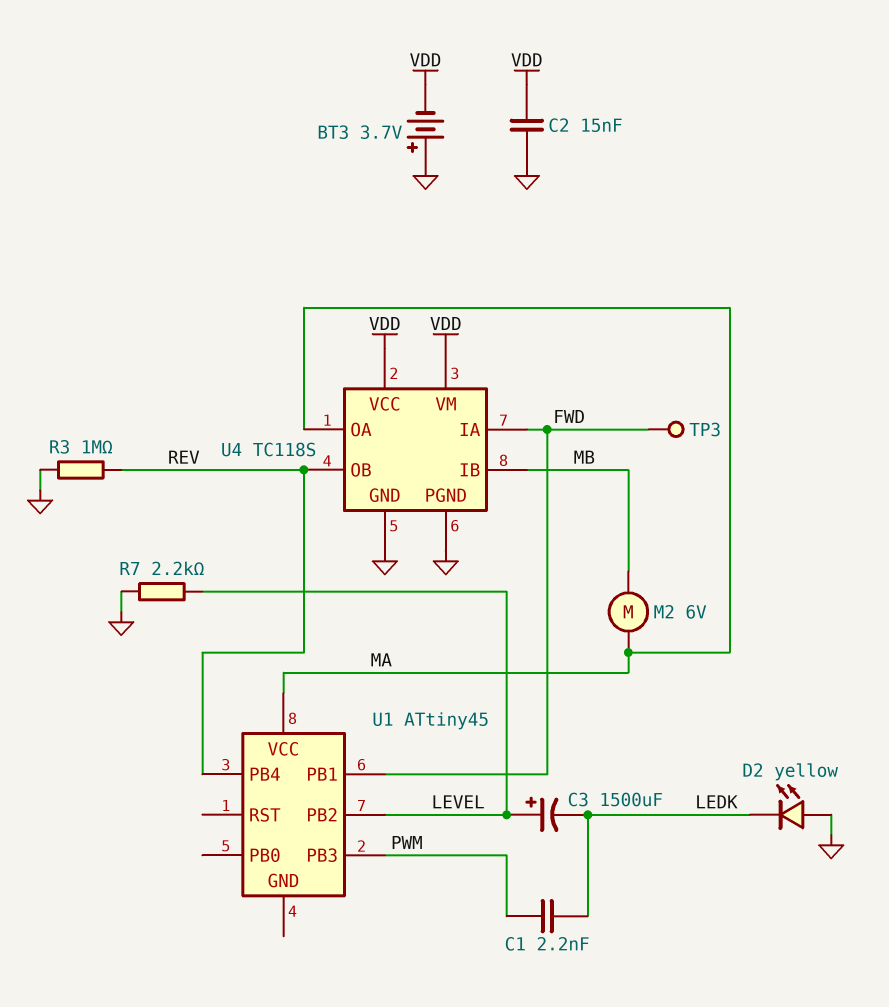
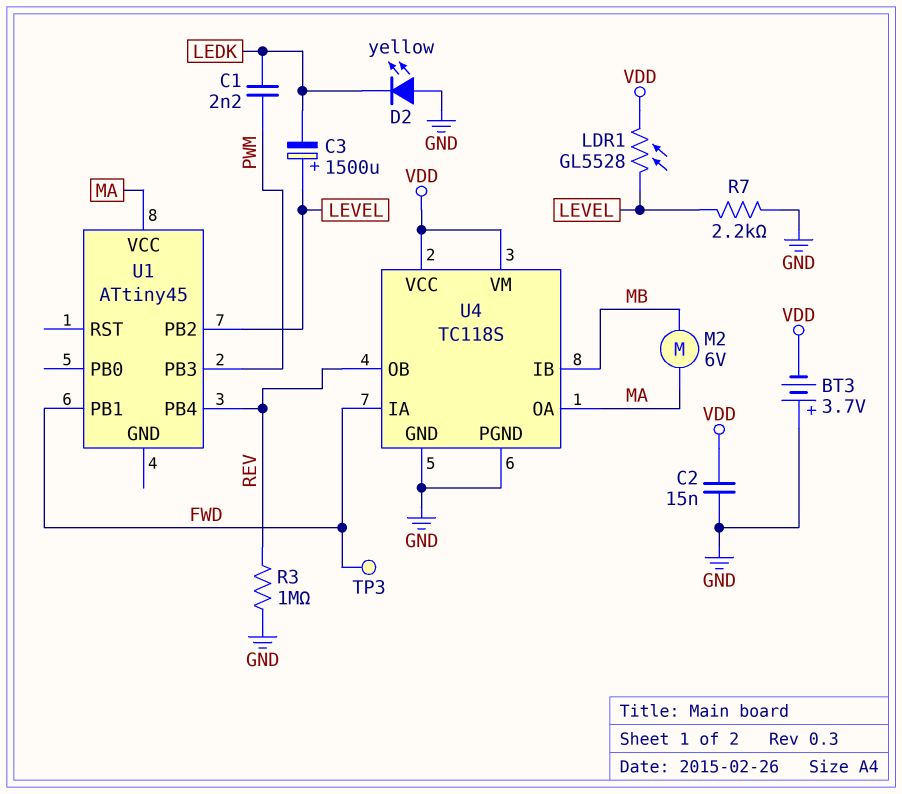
LDR1: none -> GL5528 (LEVEL, VDD)

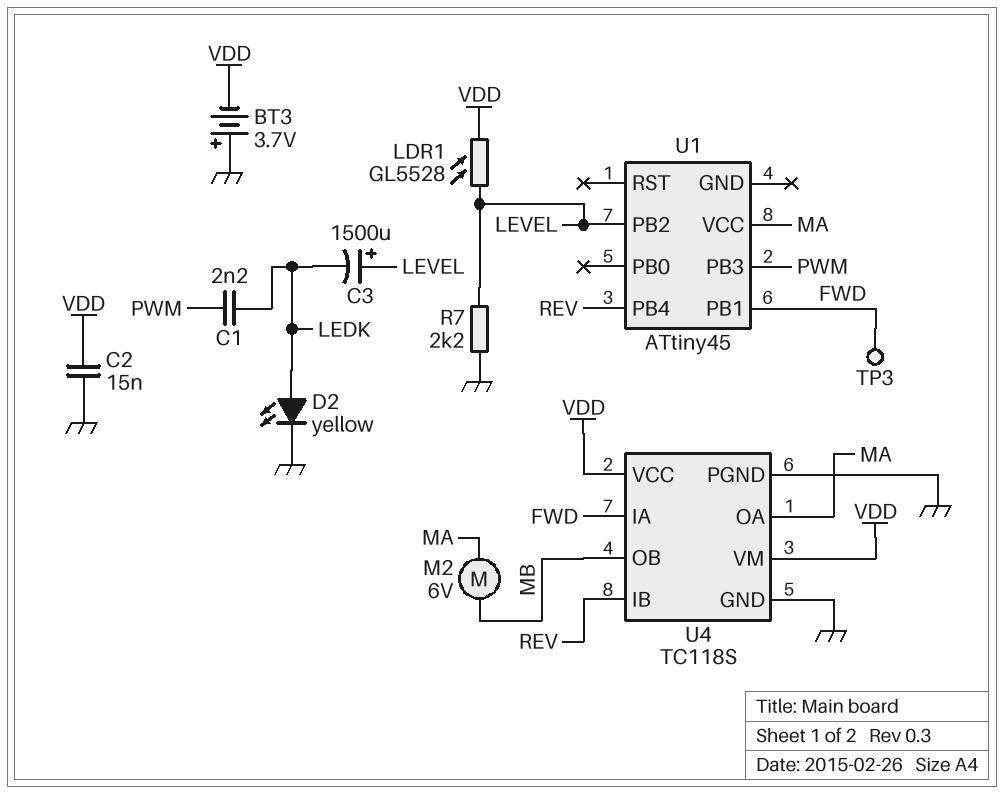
D2: LED yellow (A GND, K LEDK) -> LED yellow (A LEDK, K GND)
R3: 1M (GND, REV) -> none
U4 pin IB: MB -> REV
U4 pin OB: REV -> MB

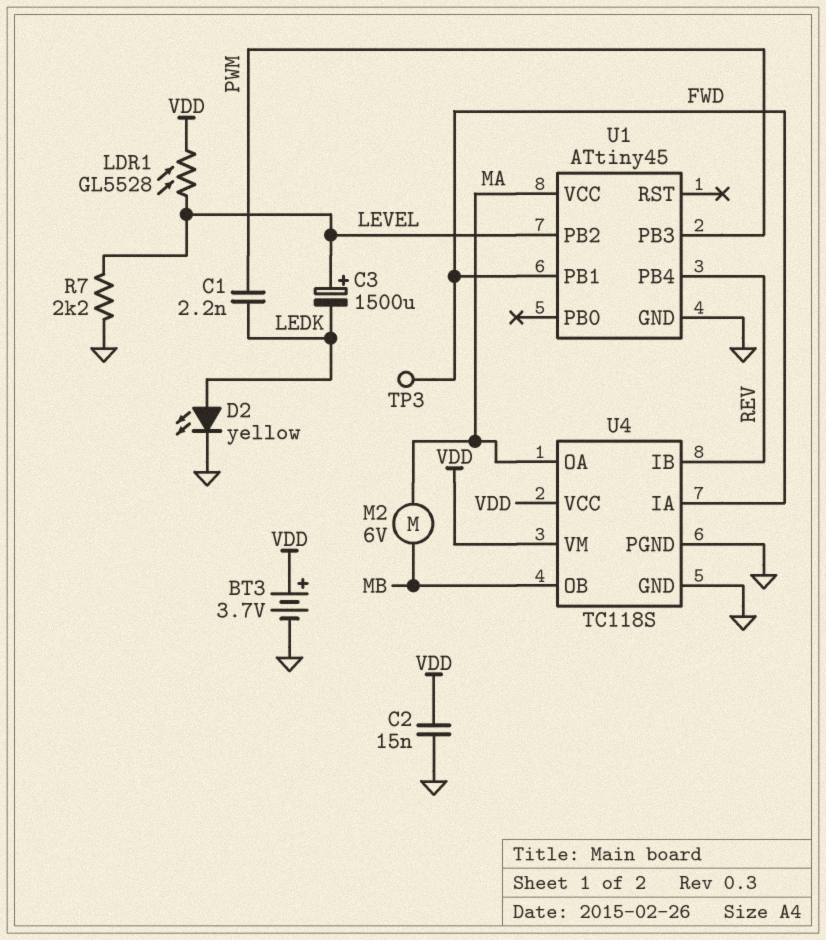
BT3: 3.7V (plus GND, minus VDD) -> 3.7V (plus VDD, minus GND)
U1 pin GND: none -> GND

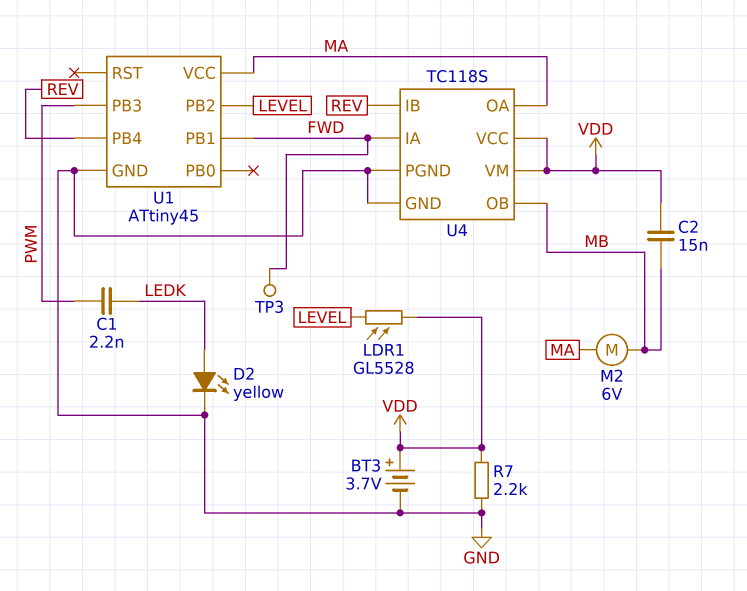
C2: 15nF (GND, VDD) -> 15nF (MB, VDD)
C3: 1500uF (plus LEVEL, minus LEDK) -> none
R7: 2.2k (GND, LEVEL) -> 2.2k (GND, VDD)

